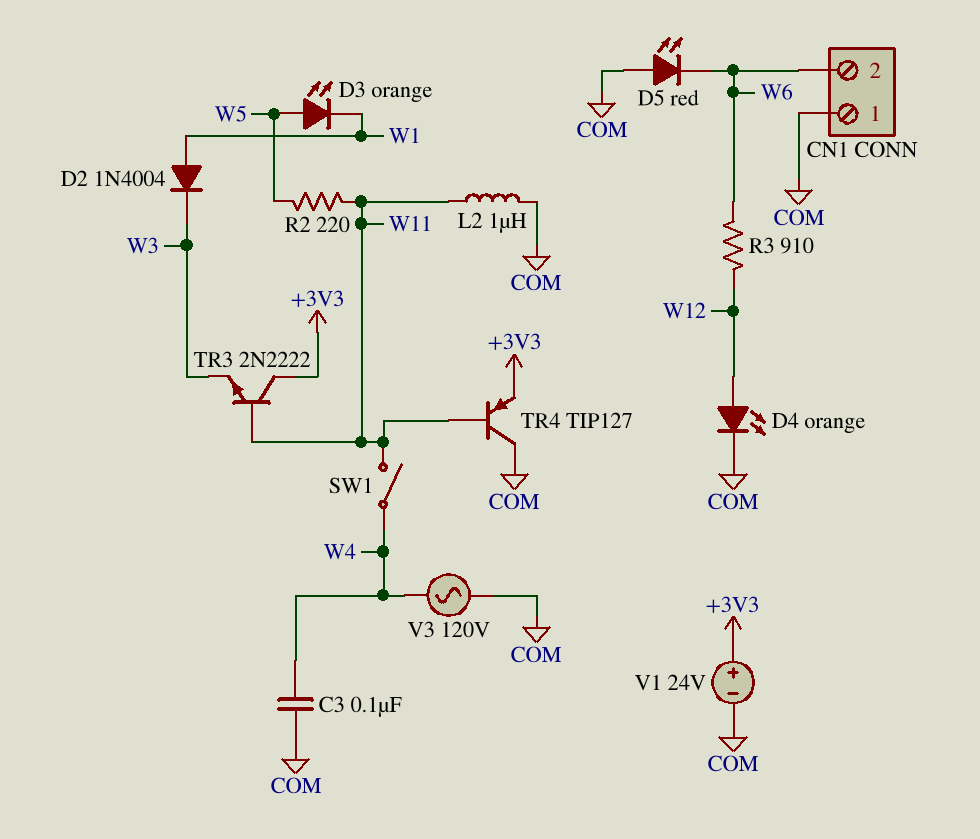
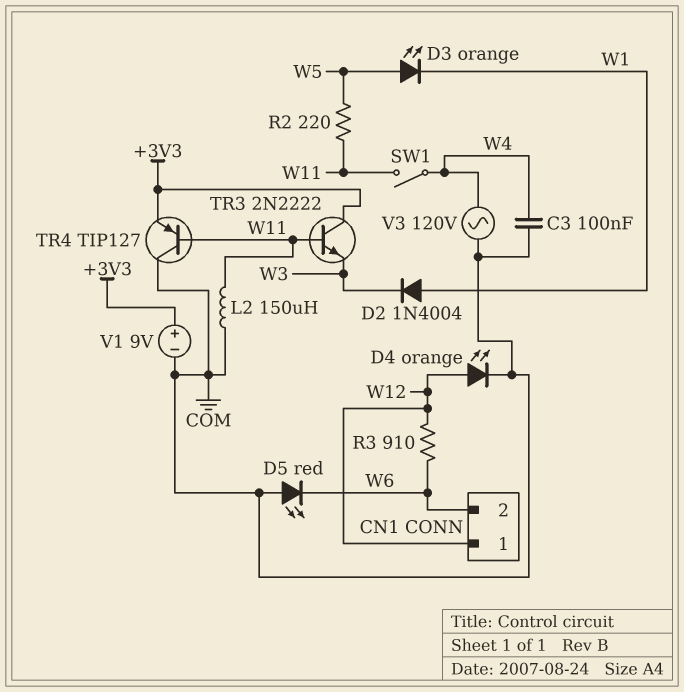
CN1 pin 1: COM -> W12
L2: 1uH (COM, W11) -> 150uH (COM, W11)
V1: 24V (plus +3V3, minus COM) -> 9V (plus +3V3, minus COM)

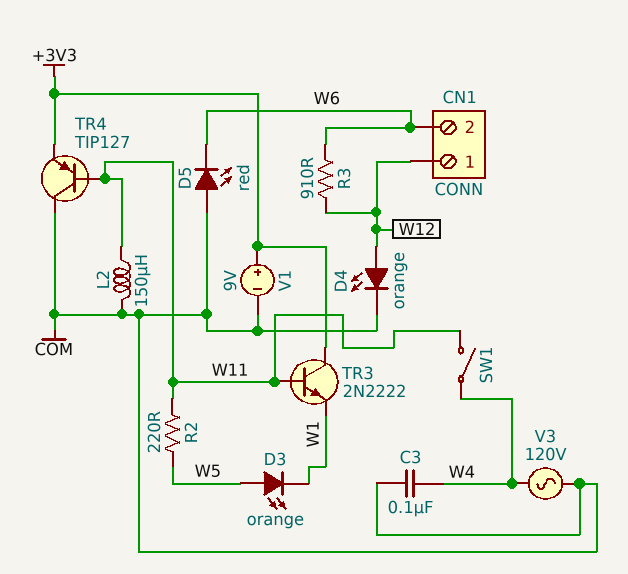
D2: diode 1N4004 (A W1, K W3) -> none
TR3: NPN 2N2222 (B W11, C +3V3, E W3) -> NPN 2N2222 (B W11, C +3V3, E W1)

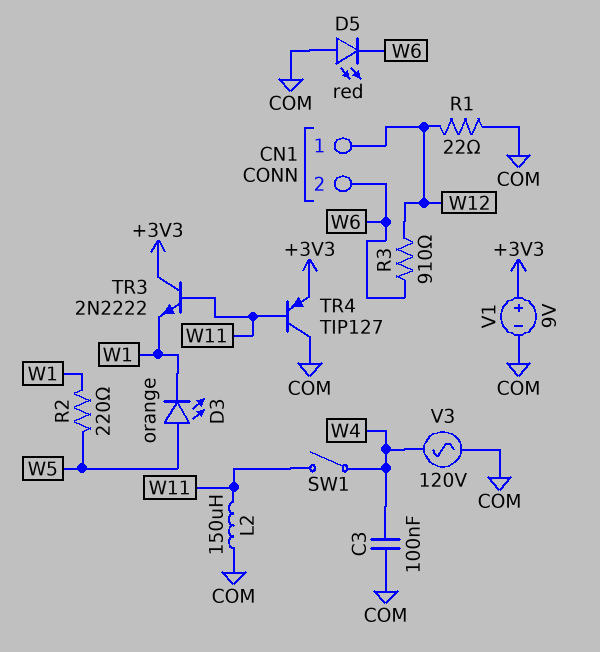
D4: LED orange (A W12, K COM) -> none
R1: none -> 22 (COM, W12)
R2: 220 (W5, W11) -> 220 (W1, W5)

